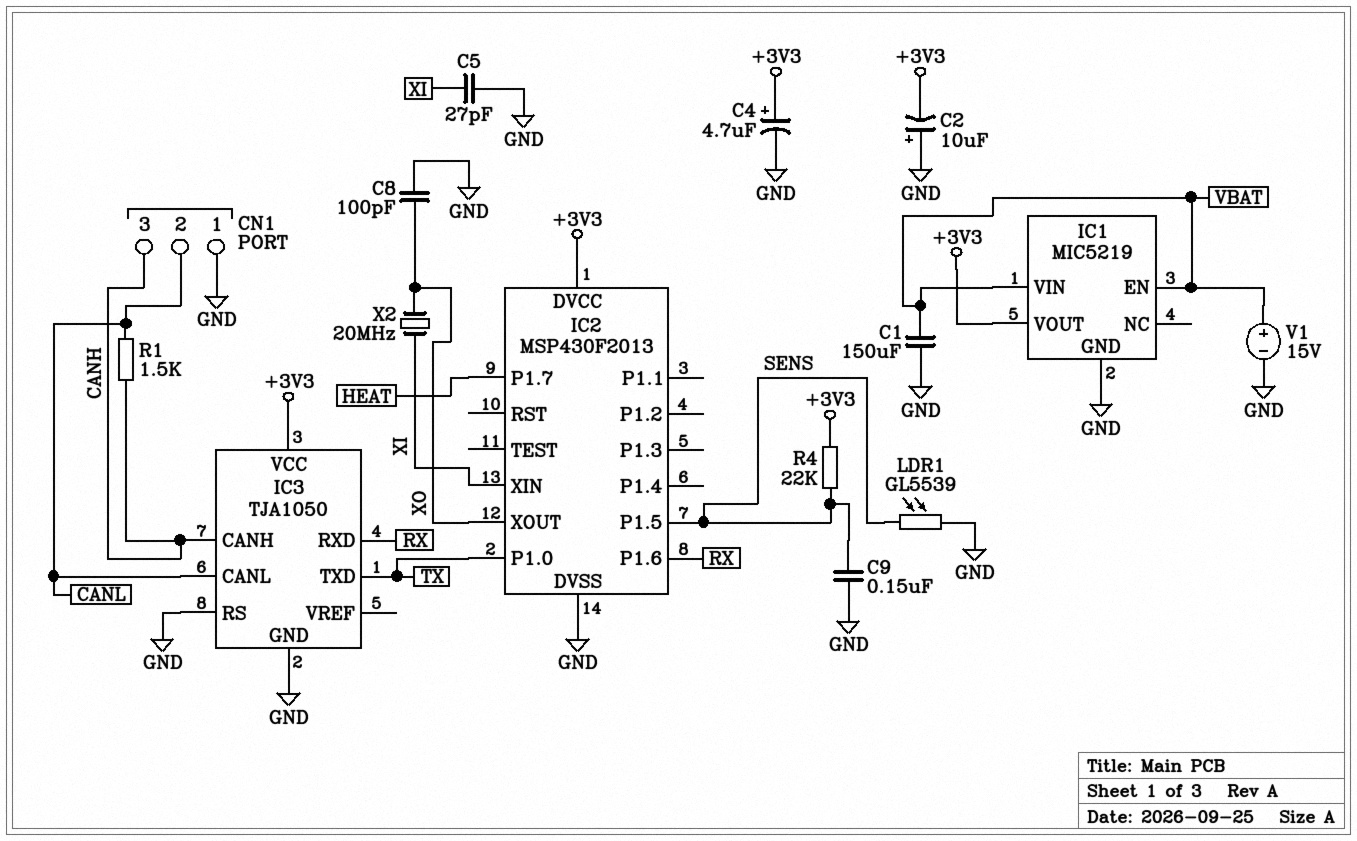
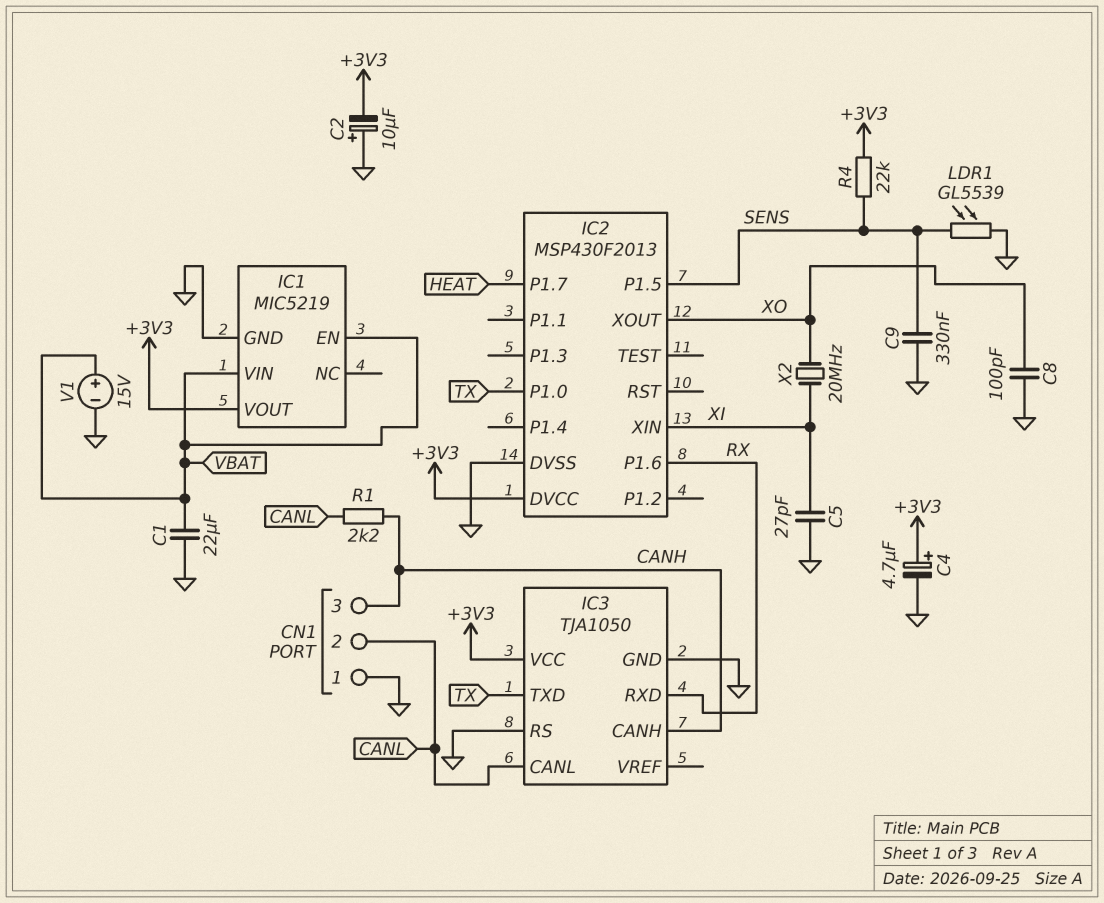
C1: 150uF (GND, VBAT) -> 22uF (GND, VBAT)
C9: 150nF (GND, SENS) -> 330nF (GND, SENS)
R1: 1.5k (CANH, CANL) -> 2.2k (CANH, CANL)

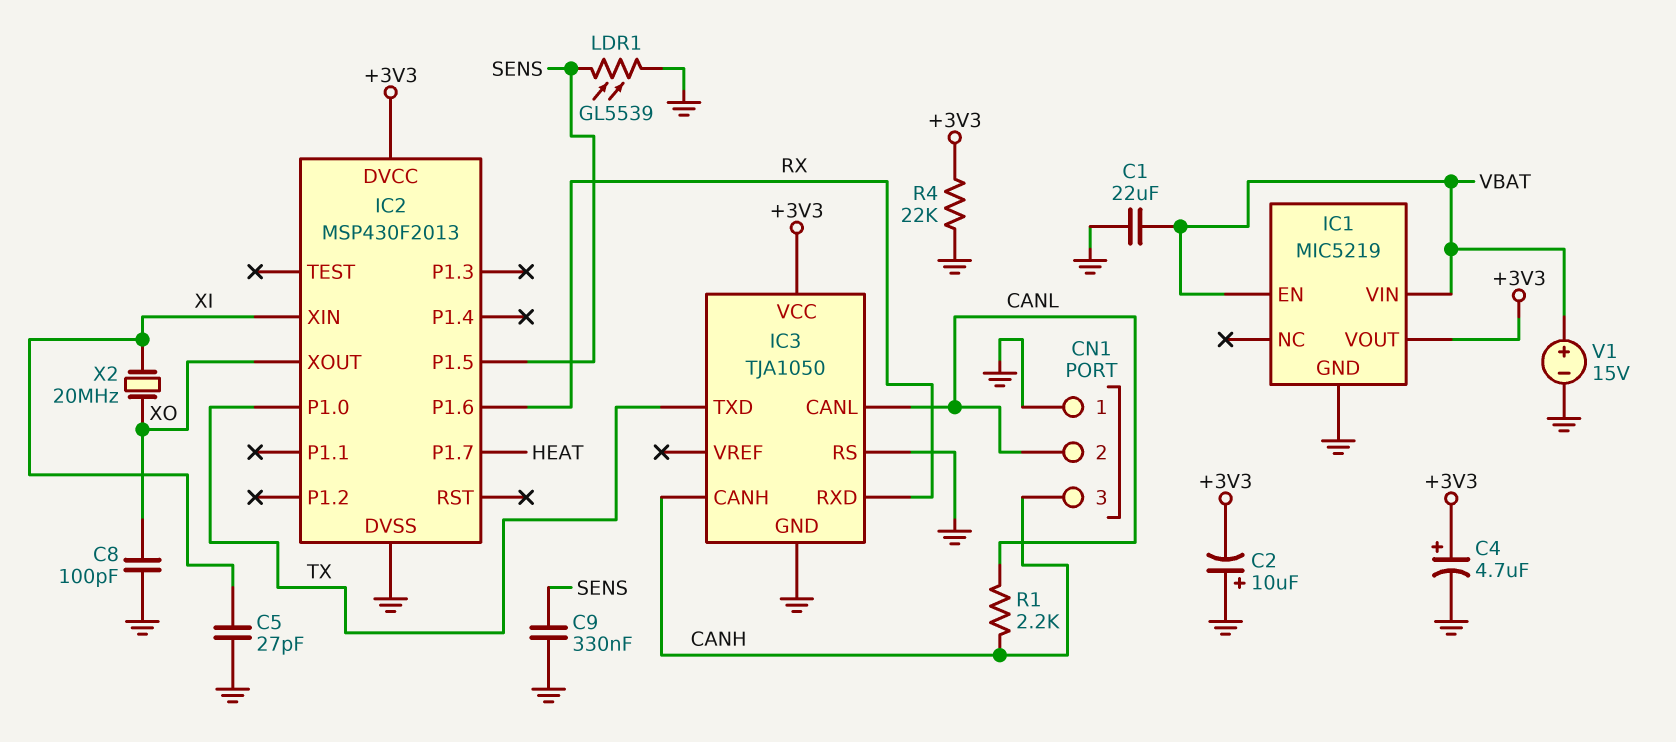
R4: 22k (+3V3, SENS) -> 22k (+3V3, GND)

